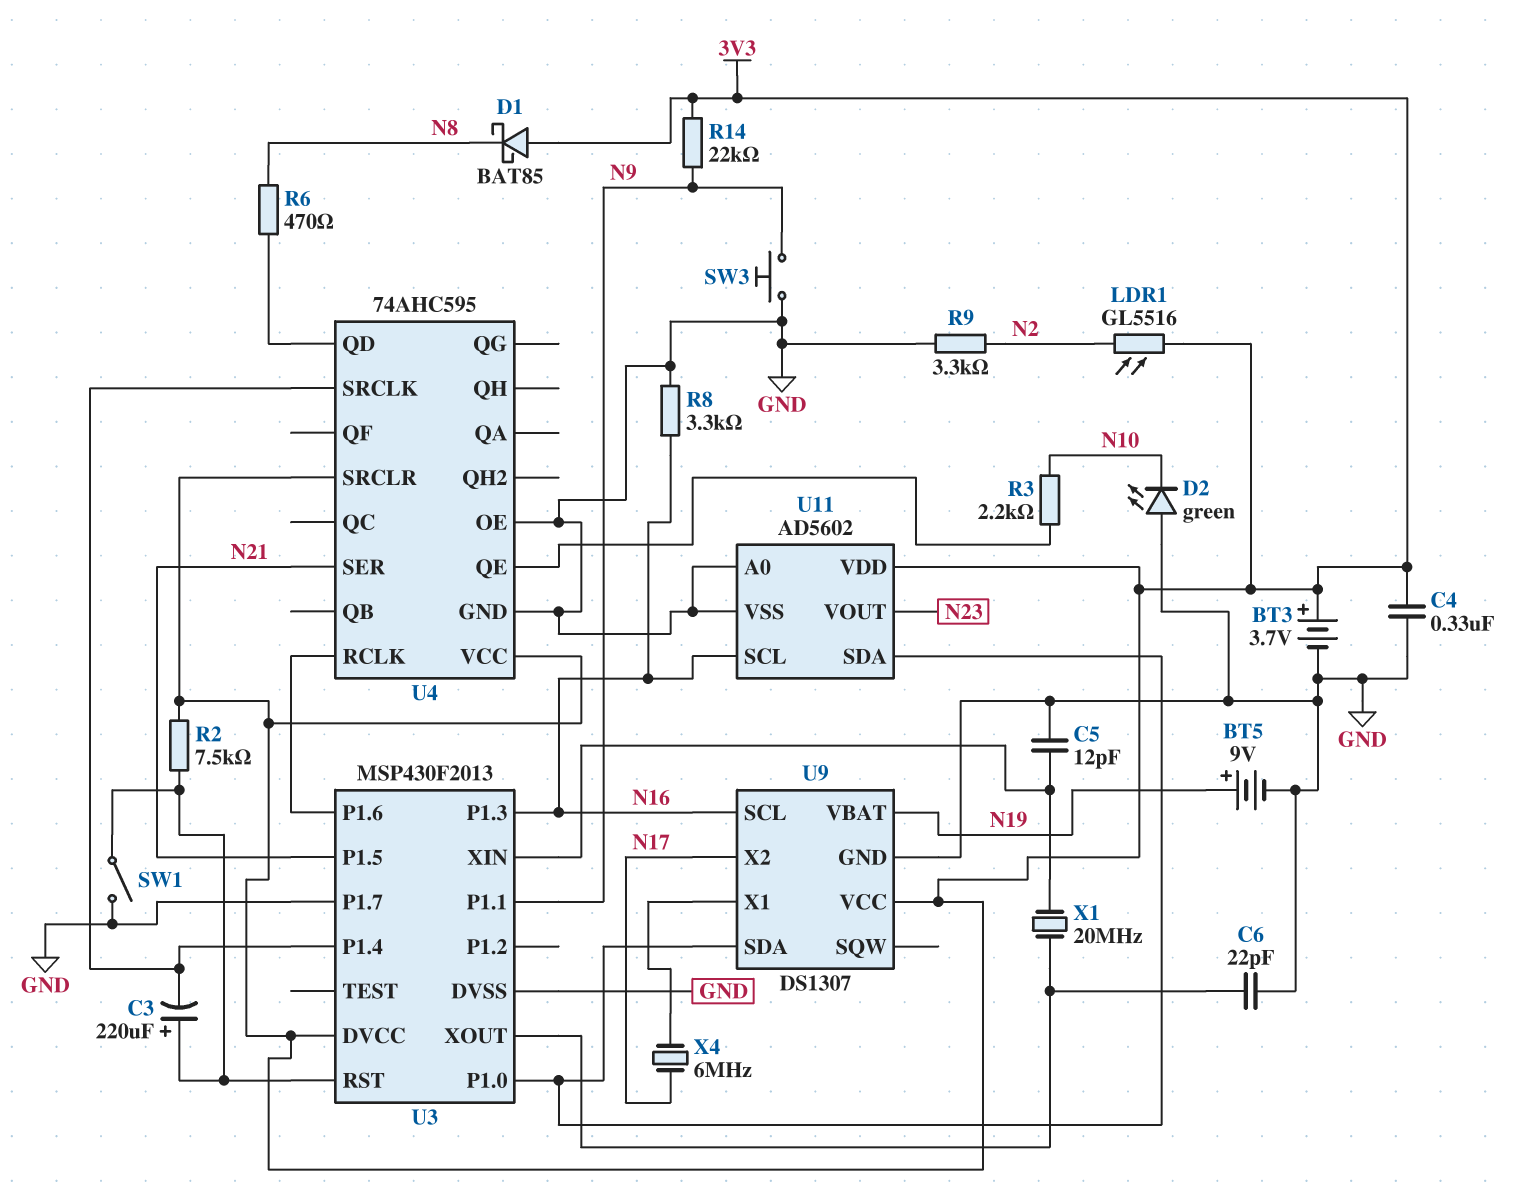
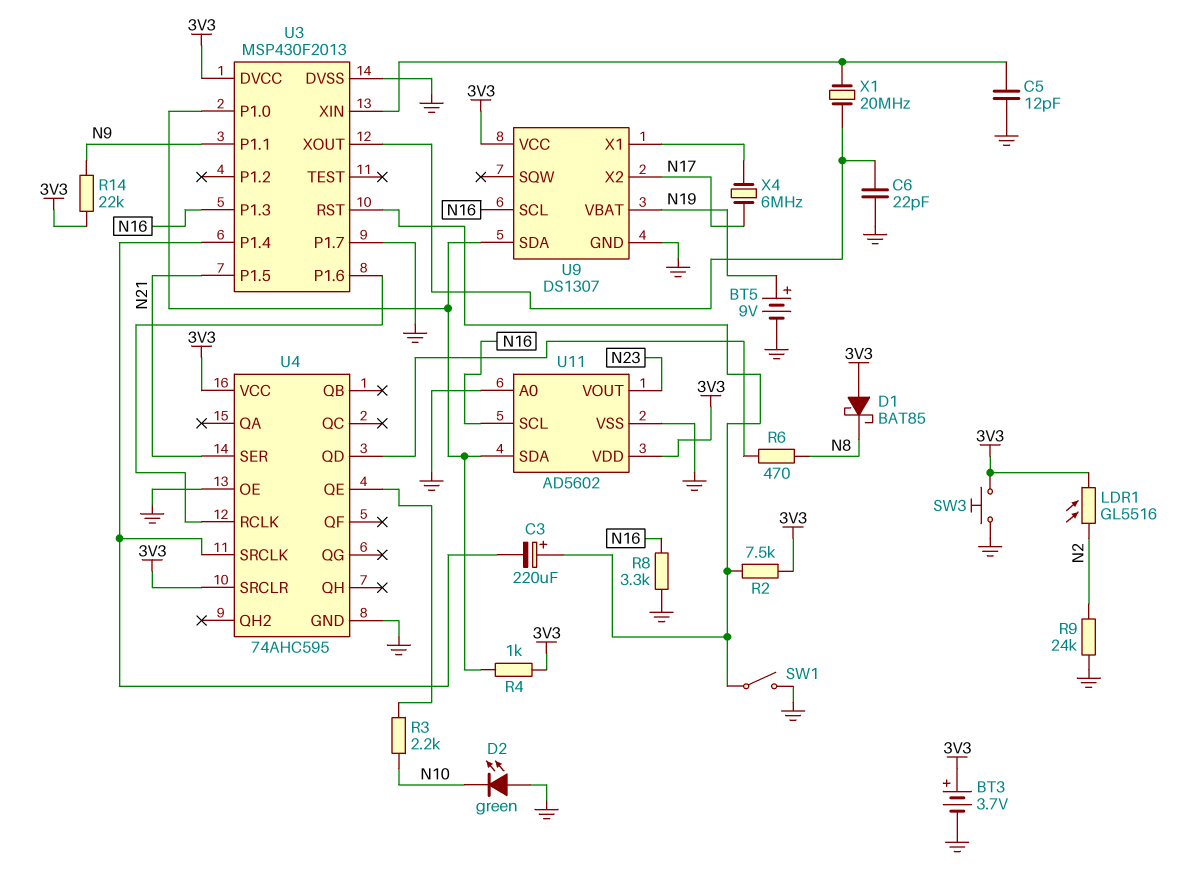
C4: 330nF (3V3, GND) -> none
R4: none -> 1k (3V3, U3/P1.0)
R9: 3.3k (GND, N2) -> 24k (GND, N2)
SW3: button (GND, N9) -> button (3V3, GND)

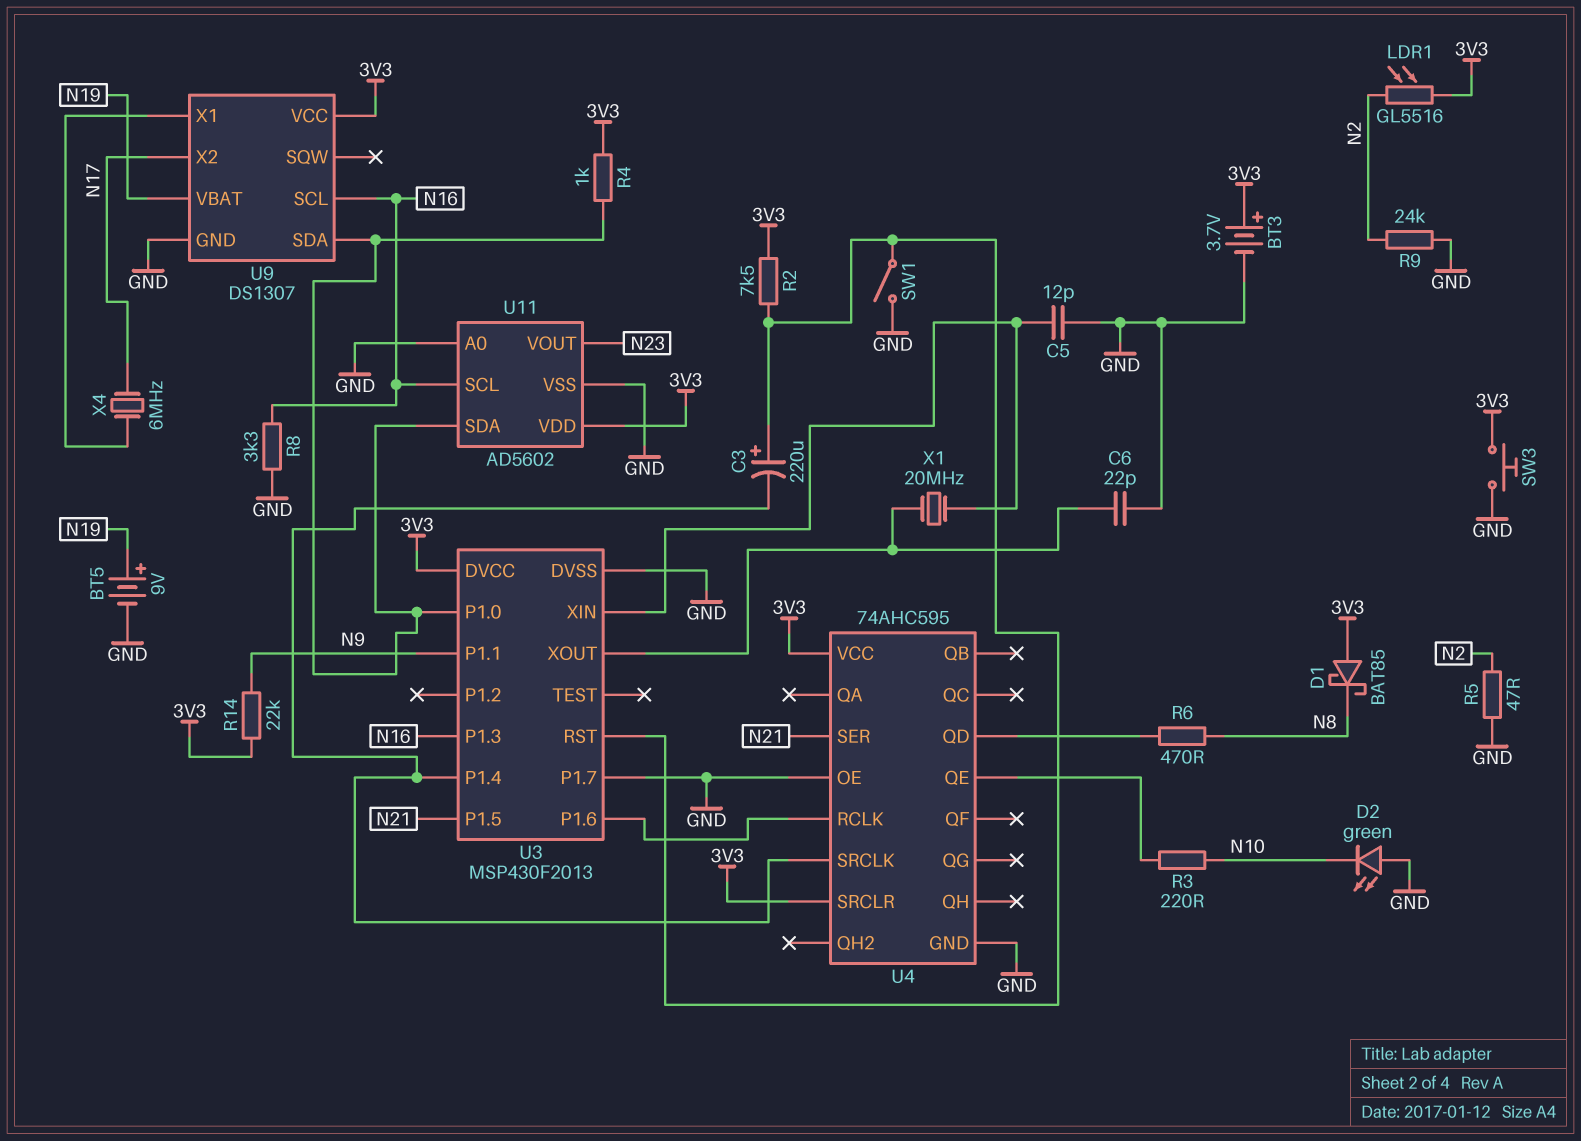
R3: 2.2k (N10, U4/QE) -> 220 (N10, U4/QE)
R5: none -> 47 (GND, N2)

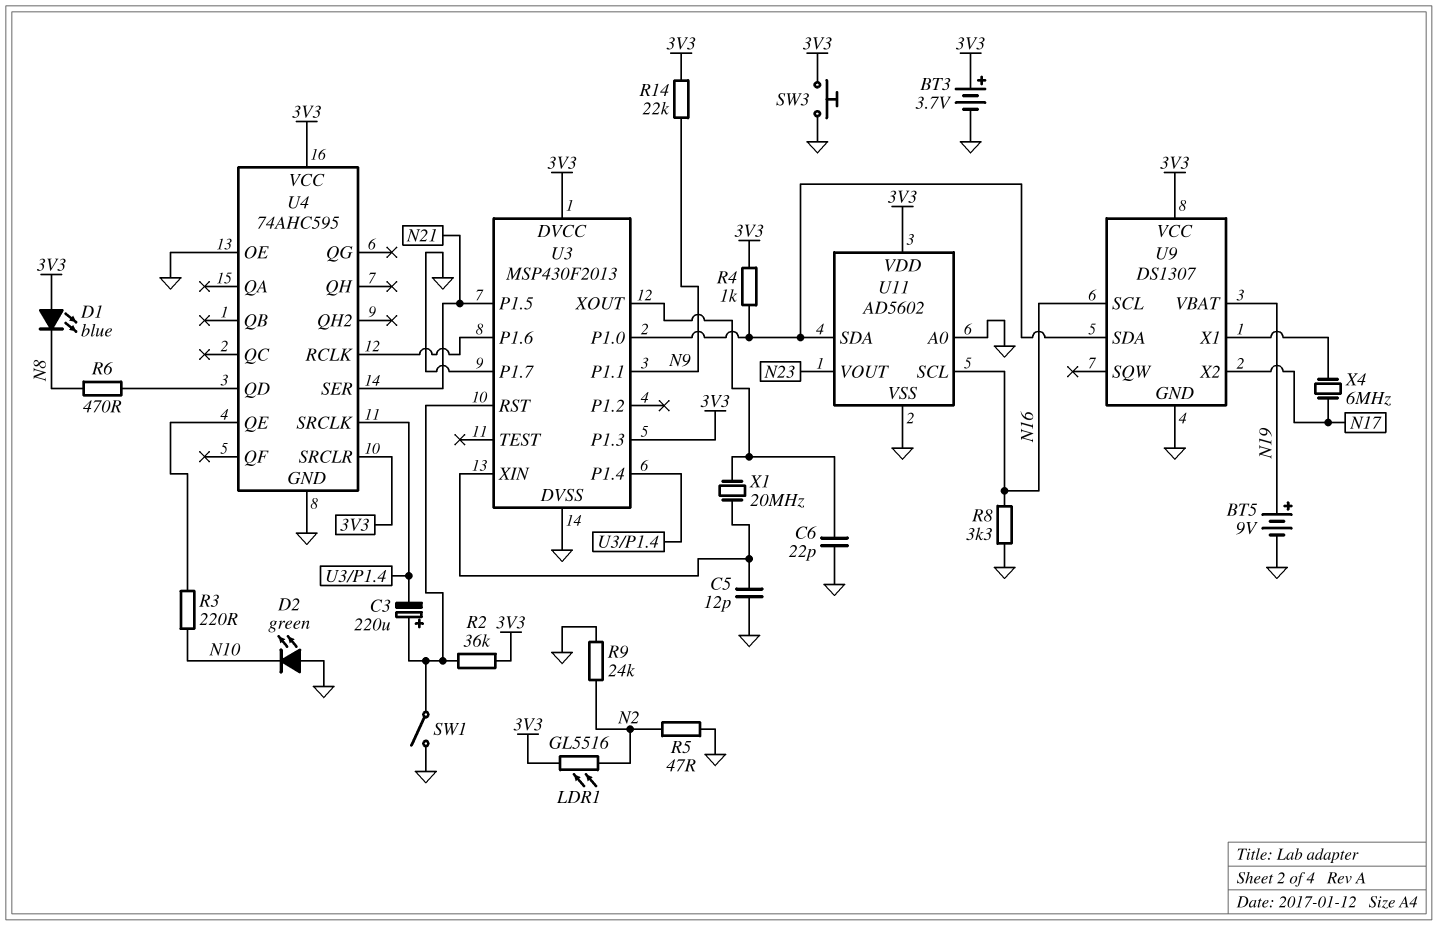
D1: schottky BAT85 (A 3V3, K N8) -> LED blue (A 3V3, K N8)
R2: 7.5k (3V3, U3/RST) -> 36k (3V3, U3/RST)
U3 pin P1.3: N16 -> 3V3

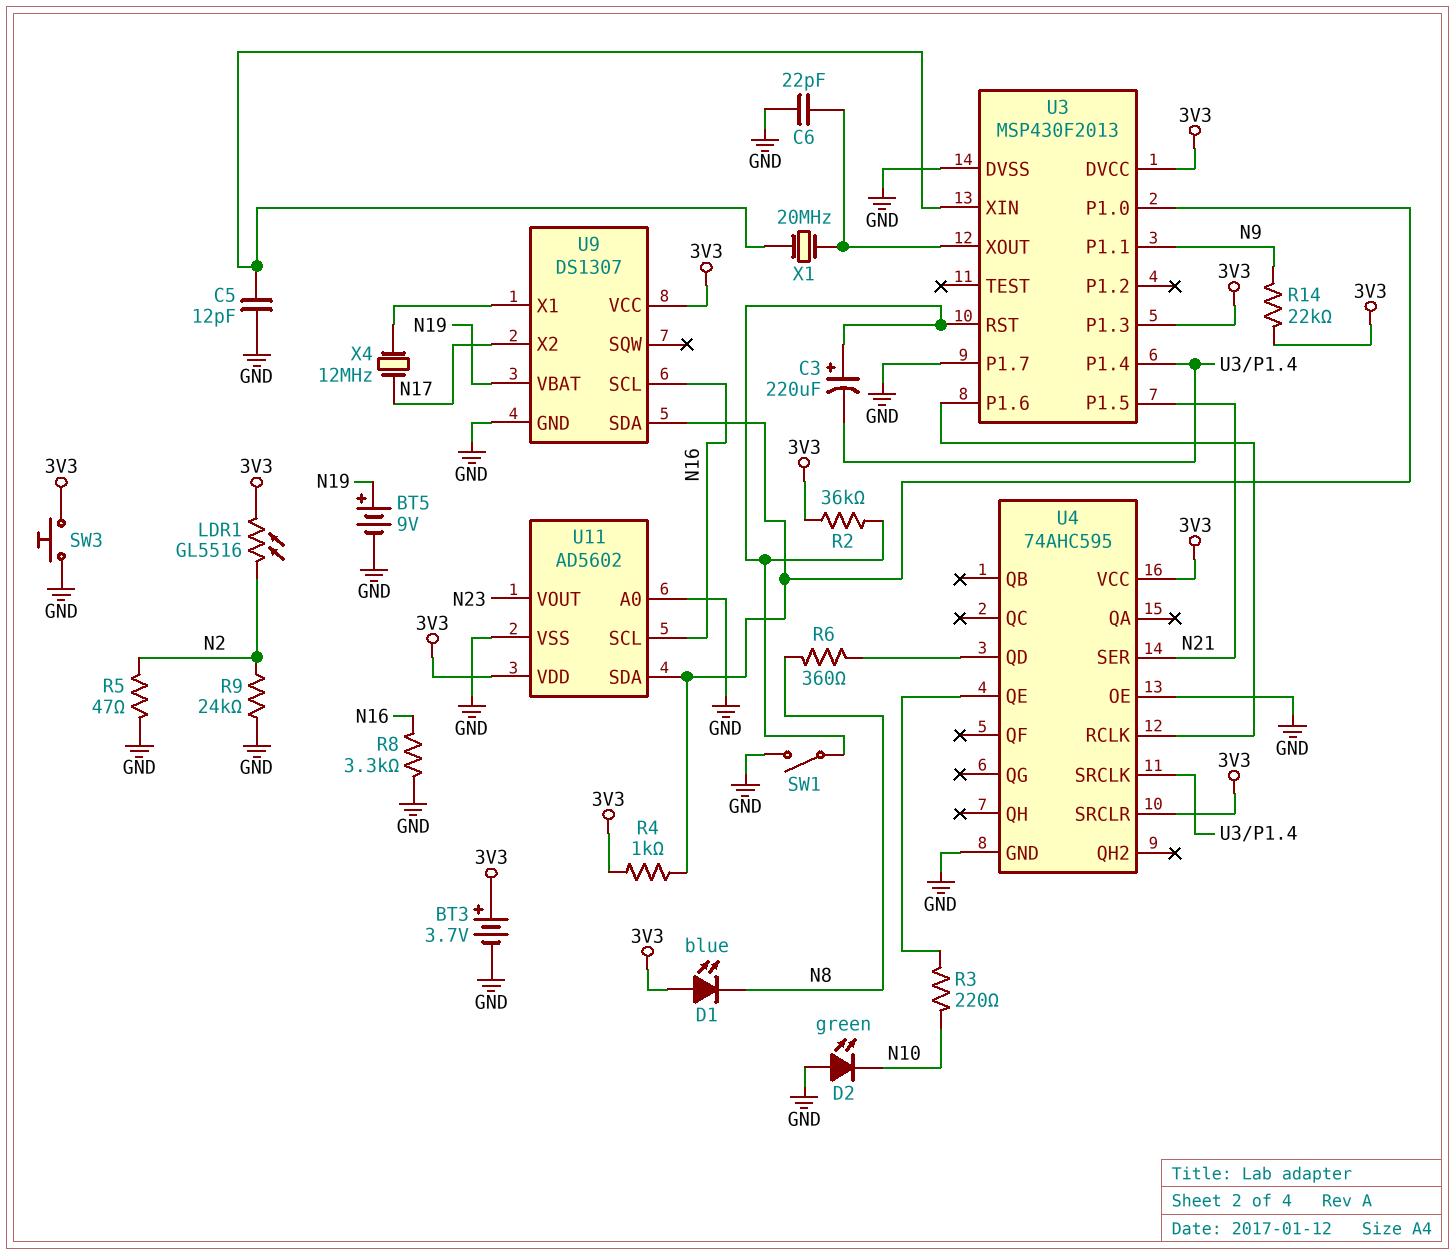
R6: 470 (N8, U4/QD) -> 360 (N8, U4/QD)
X4: 6MHz (N17, U9/X1) -> 12MHz (N17, U9/X1)

